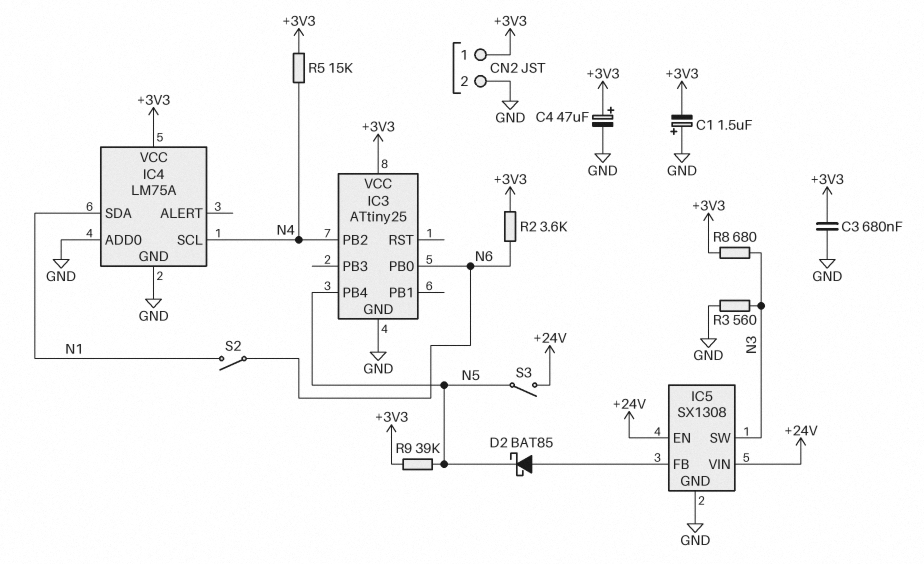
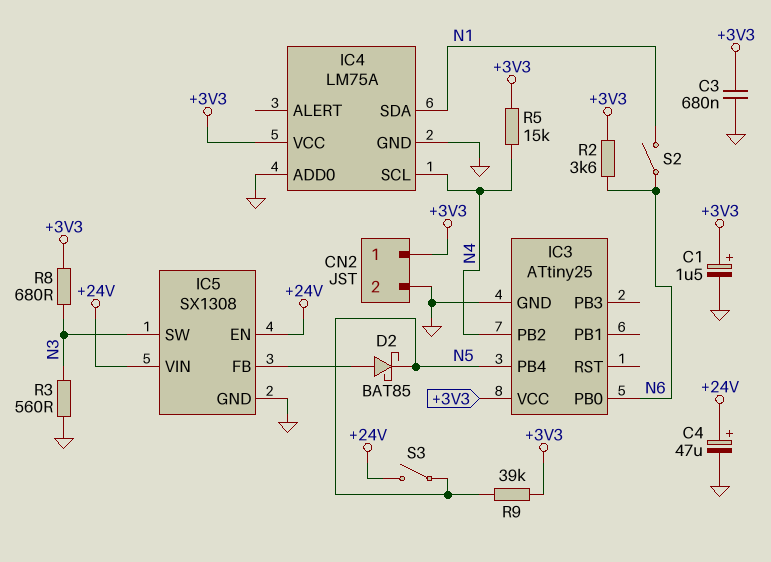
C1: 1.5uF (plus GND, minus +3V3) -> 1.5uF (plus +3V3, minus GND)
C4: 47uF (plus +3V3, minus GND) -> 47uF (plus +24V, minus GND)

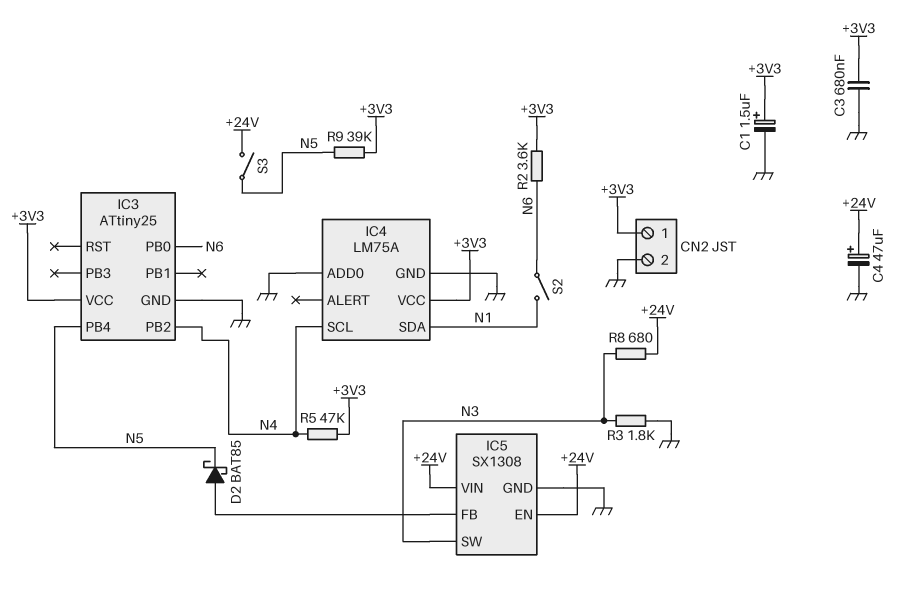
R3: 560 (GND, N3) -> 1.8k (GND, N3)
R5: 15k (+3V3, N4) -> 47k (+3V3, N4)
R8: 680 (+3V3, N3) -> 680 (+24V, N3)

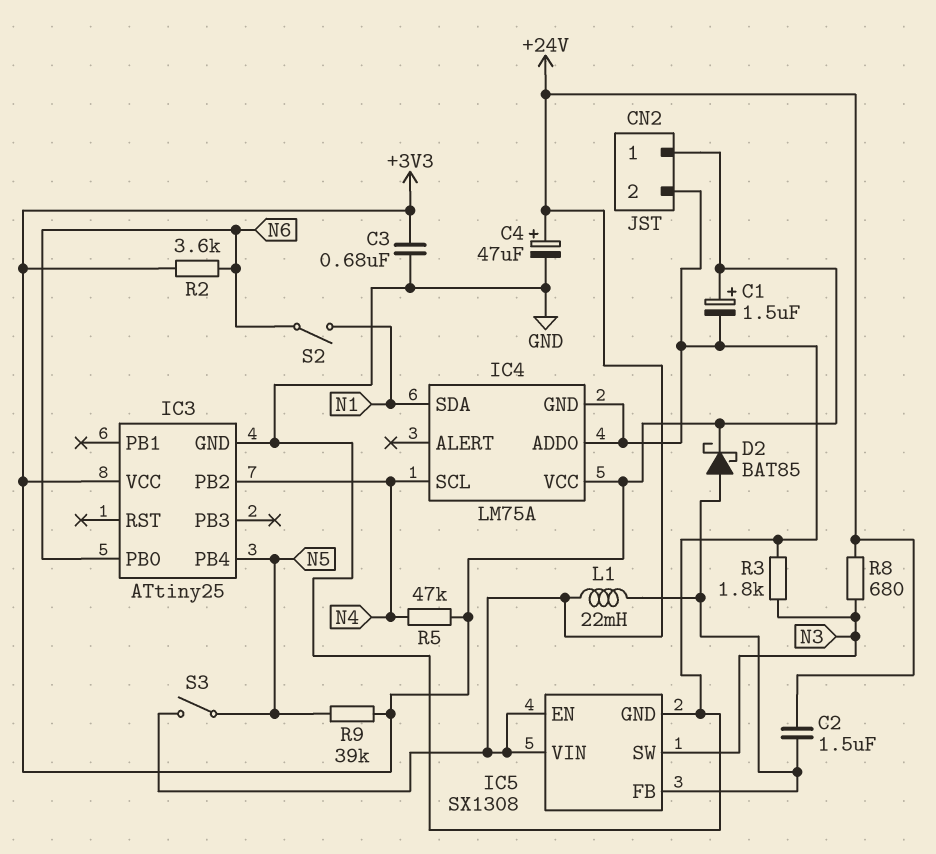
C2: none -> 1.5uF (+24V, IC5/FB)
D2: schottky BAT85 (A IC5/FB, K N5) -> schottky BAT85 (A IC5/FB, K +3V3)
L1: none -> 22mH (+24V, IC5/FB)

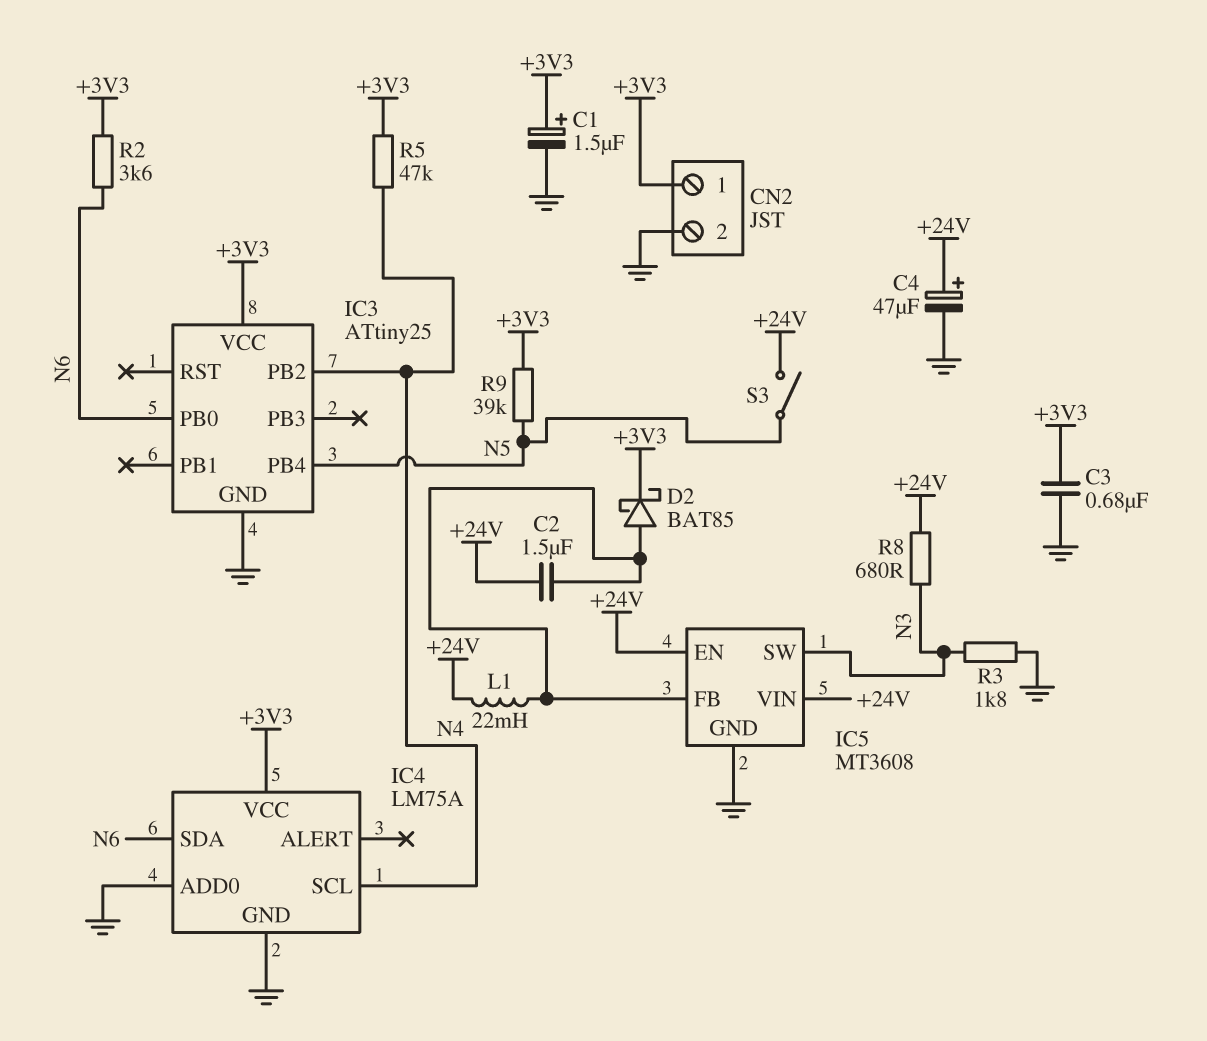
IC4 pin SDA: N1 -> N6
IC5: SX1308 -> MT3608
S2: switch (N1, N6) -> none

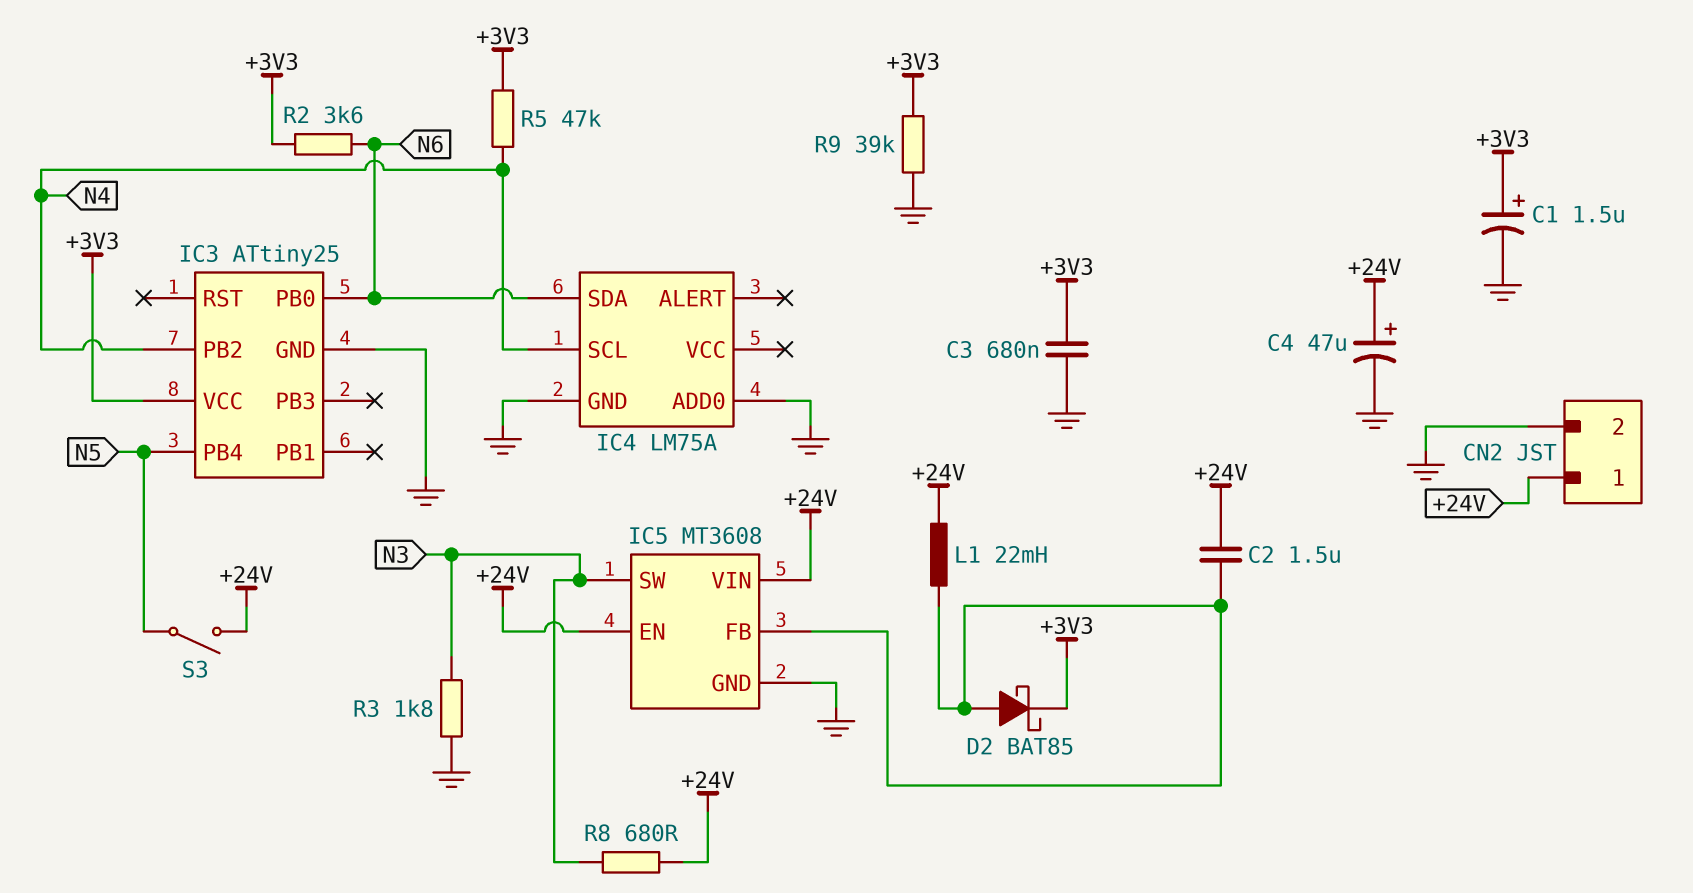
CN2 pin 1: +3V3 -> +24V
IC4 pin VCC: +3V3 -> none
R9: 39k (+3V3, N5) -> 39k (+3V3, GND)

